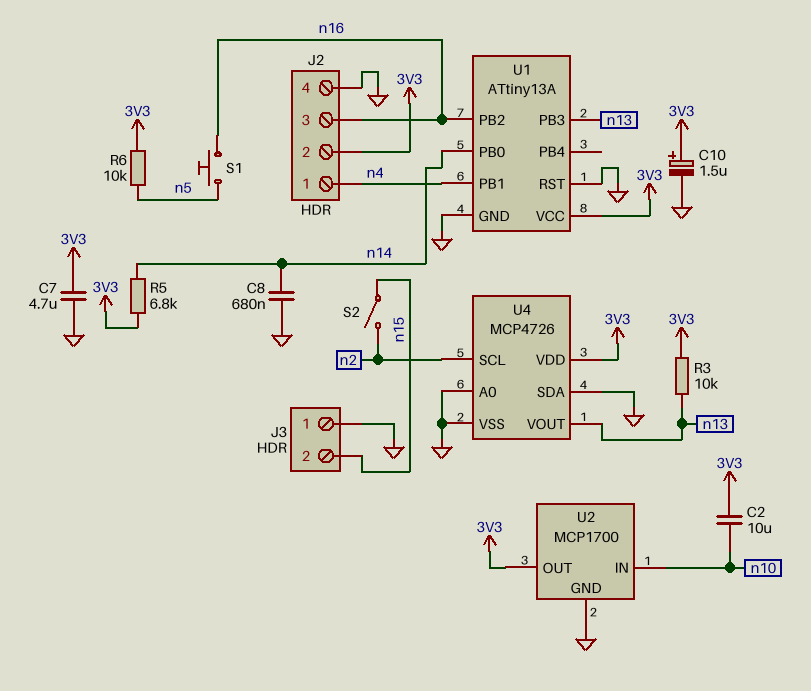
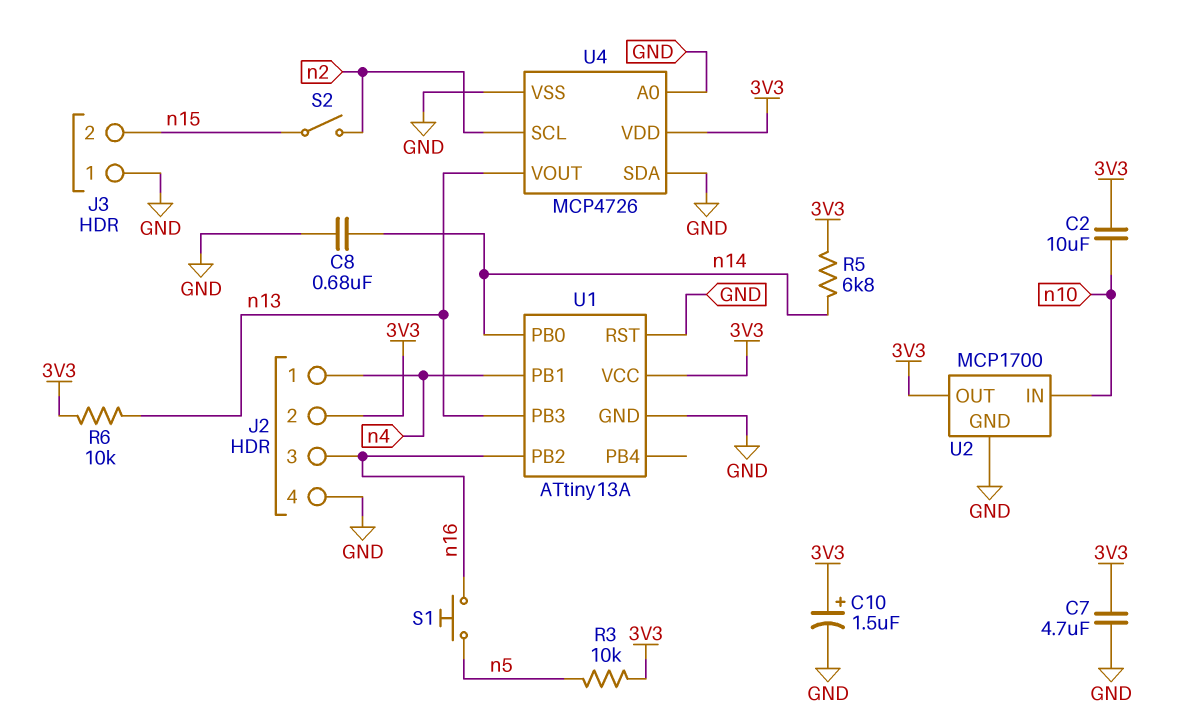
R3: 10k (3V3, n13) -> 10k (3V3, n5)
R6: 10k (3V3, n5) -> 10k (3V3, n13)

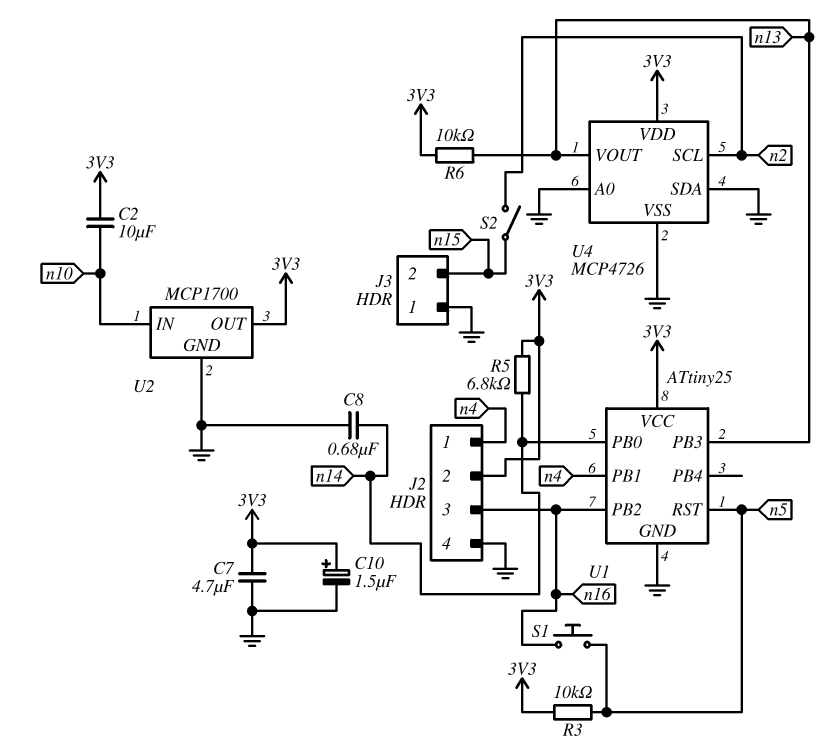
U1: ATtiny13A -> ATtiny25
U1 pin RST: GND -> n5

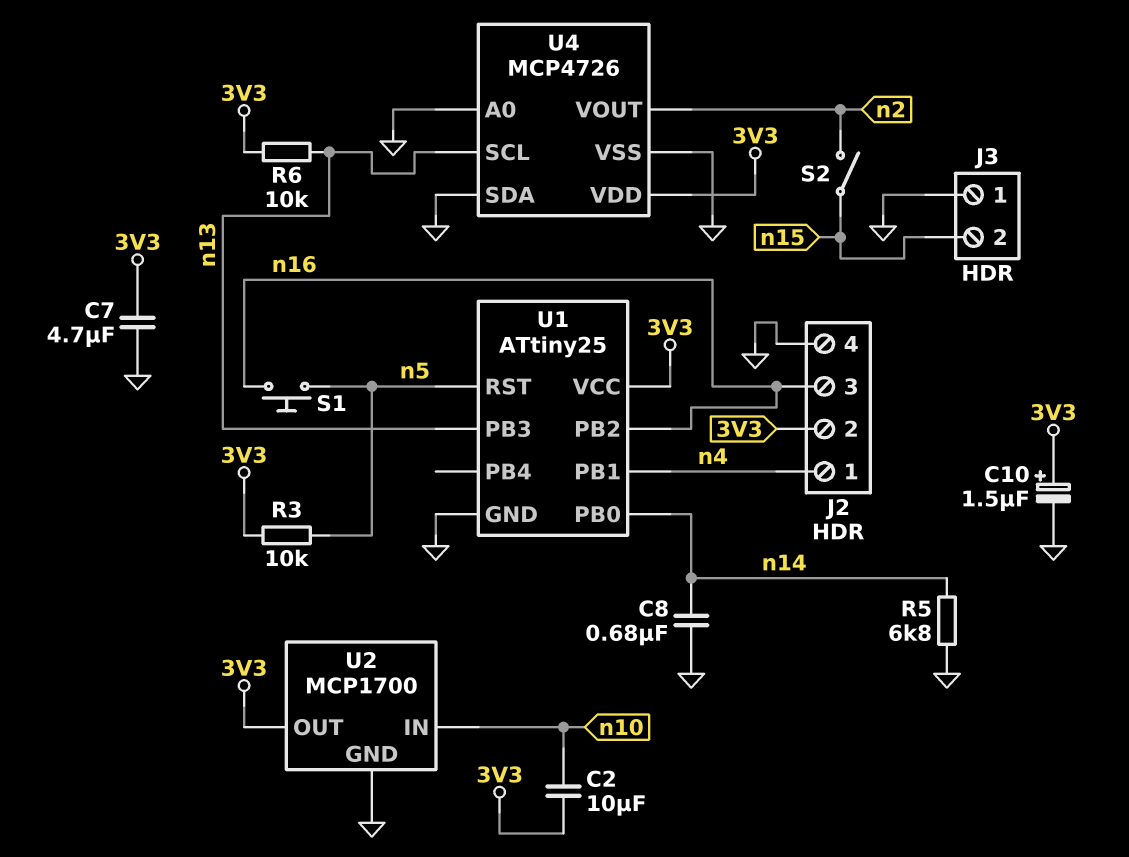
R5: 6.8k (3V3, n14) -> 6.8k (GND, n14)
U4 pin SCL: n2 -> n13
U4 pin VOUT: n13 -> n2

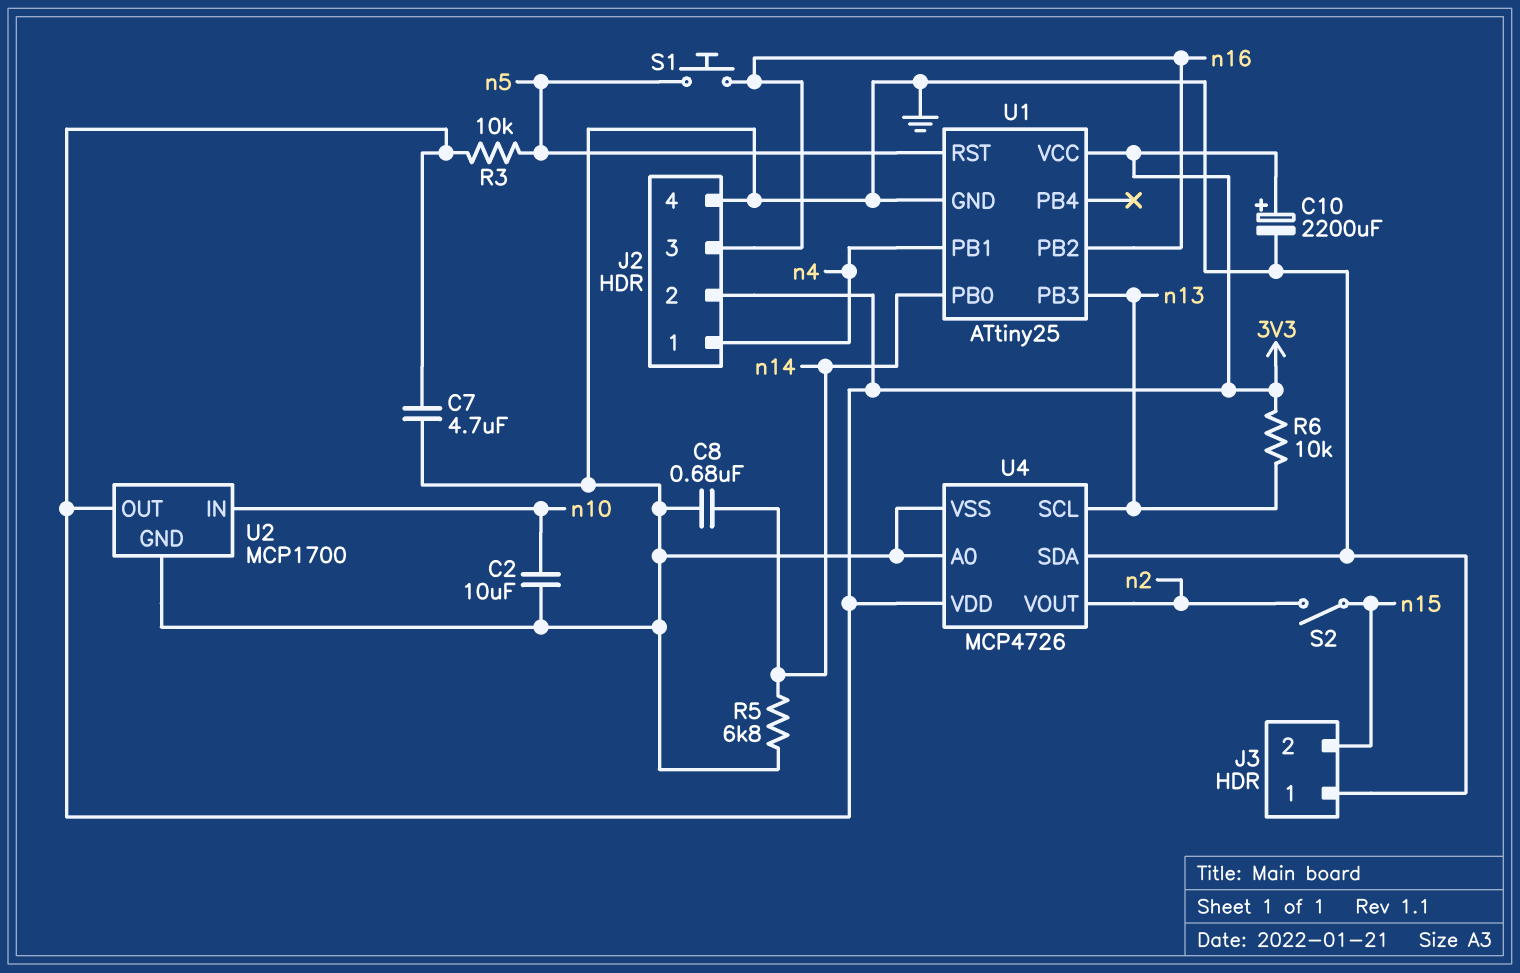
C2: 10uF (3V3, n10) -> 10uF (GND, n10)
C10: 1.5uF (plus 3V3, minus GND) -> 2200uF (plus 3V3, minus GND)

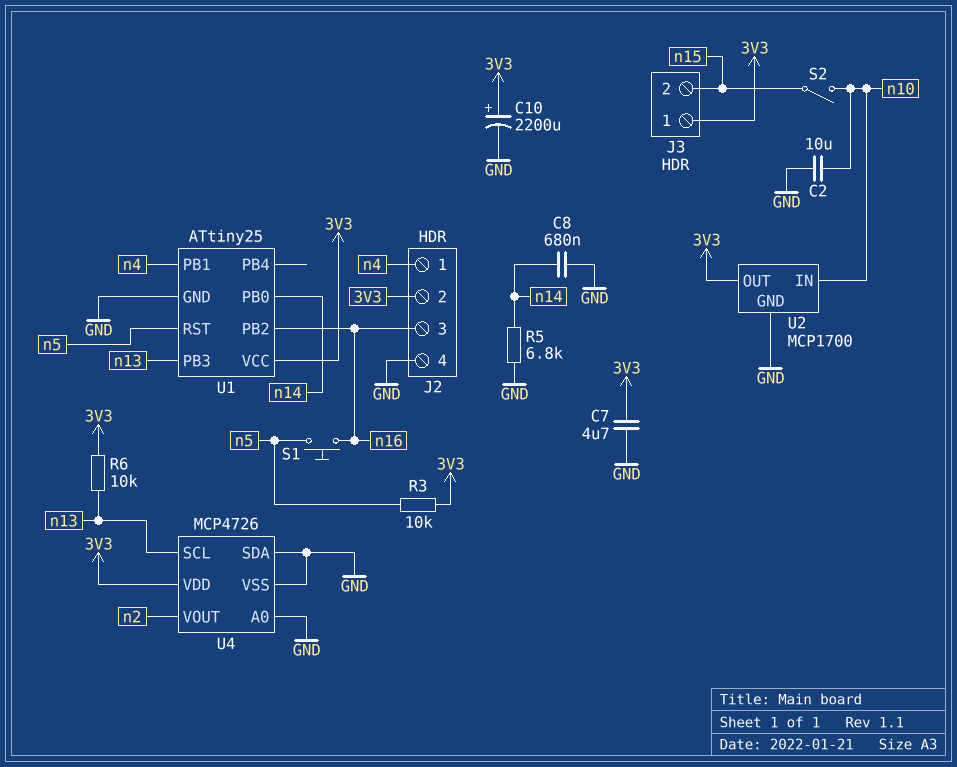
J3 pin 1: GND -> 3V3
S2: switch (n2, n15) -> switch (n10, n15)

